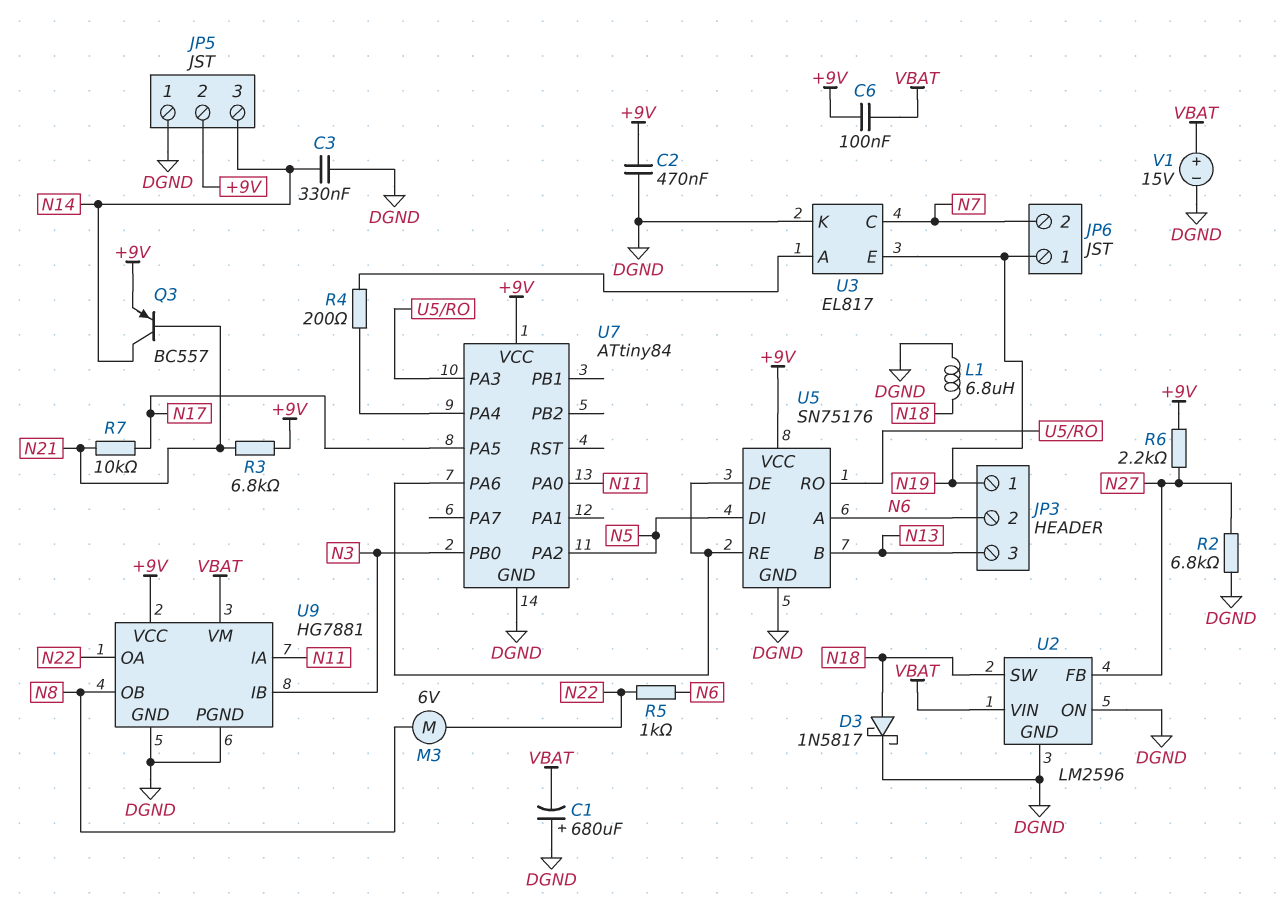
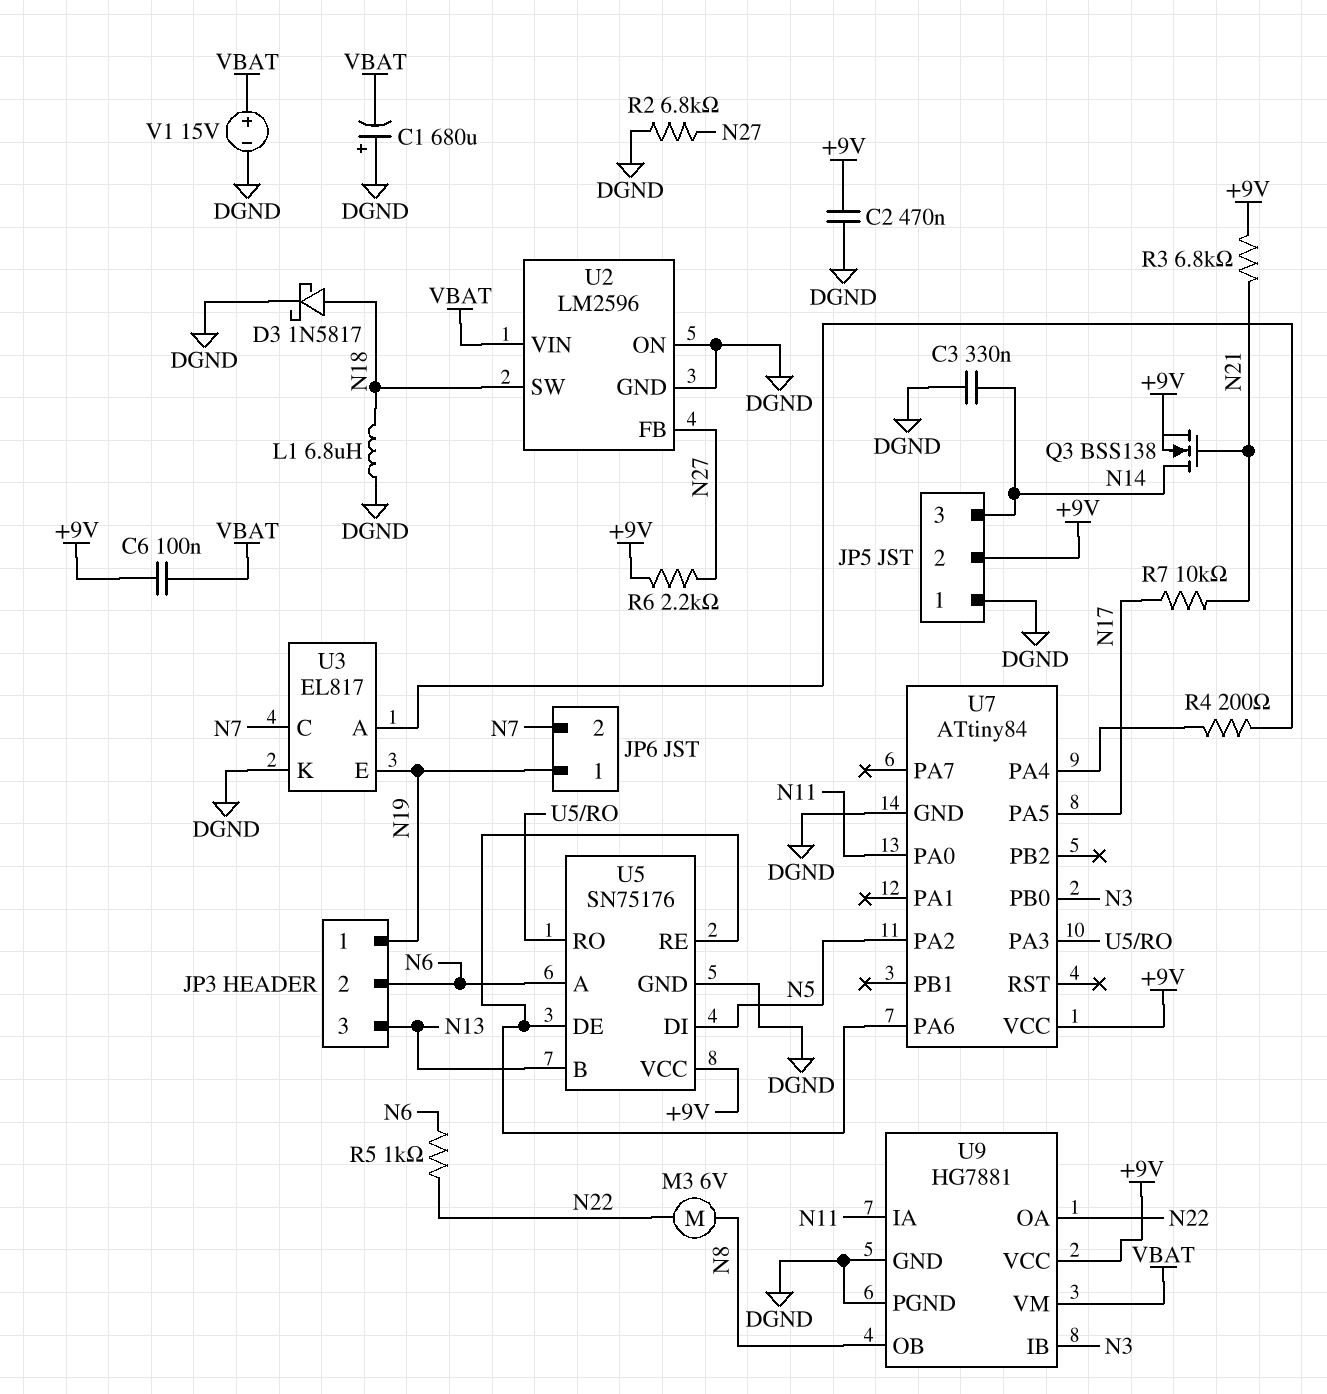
Q3: PNP BC557 (B N21, C N14, E +9V) -> NMOS BSS138 (G N21, D N14, S +9V)

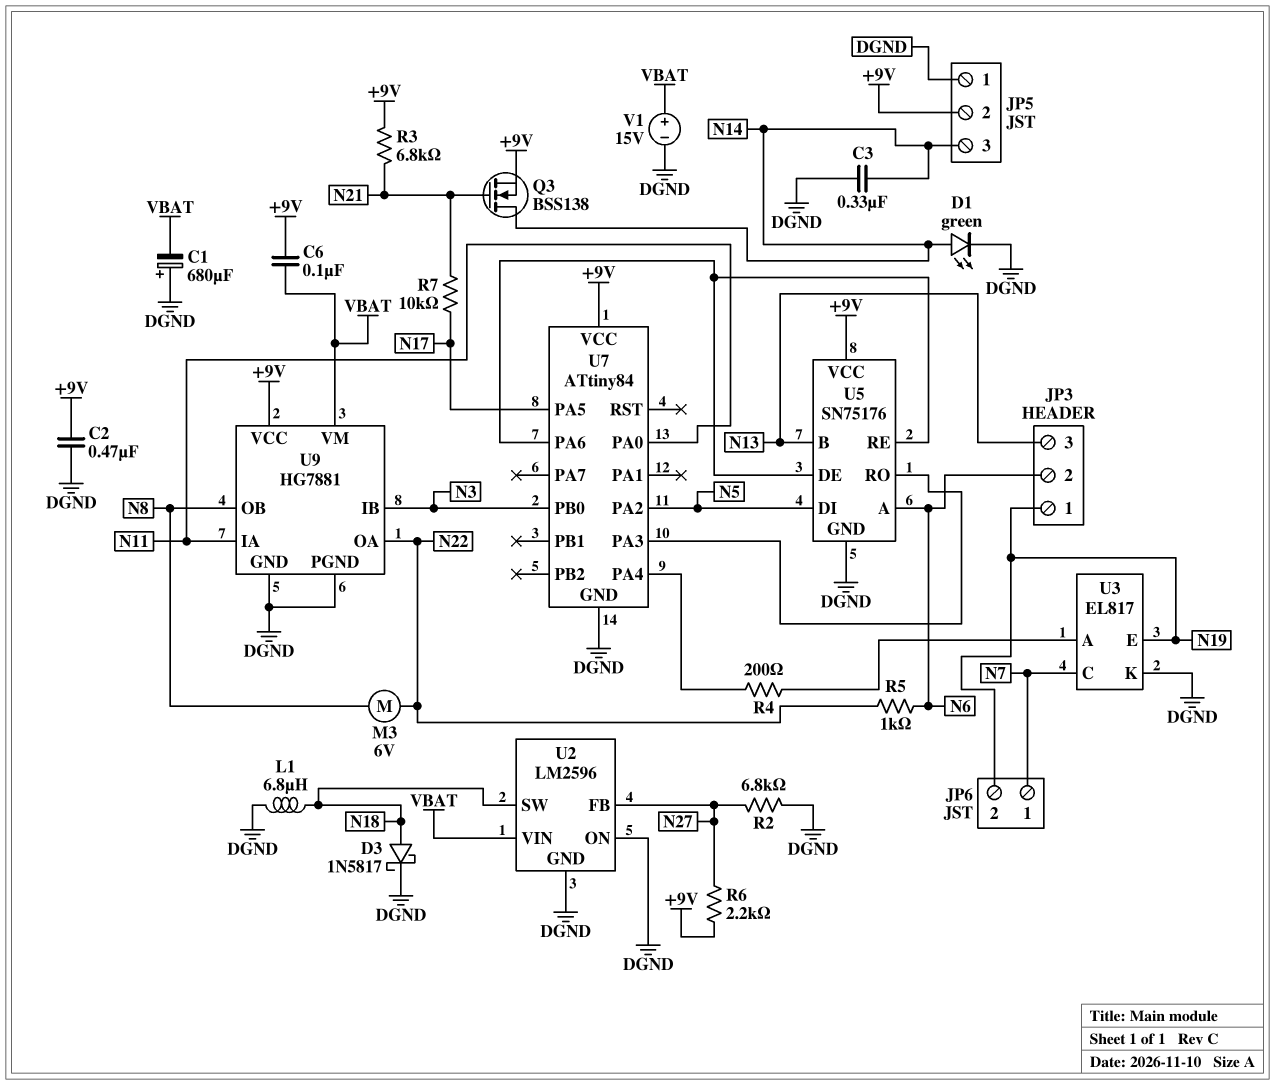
D1: none -> LED green (A N14, K DGND)
JP6 pin 1: N19 -> N7
JP6 pin 2: N7 -> N19

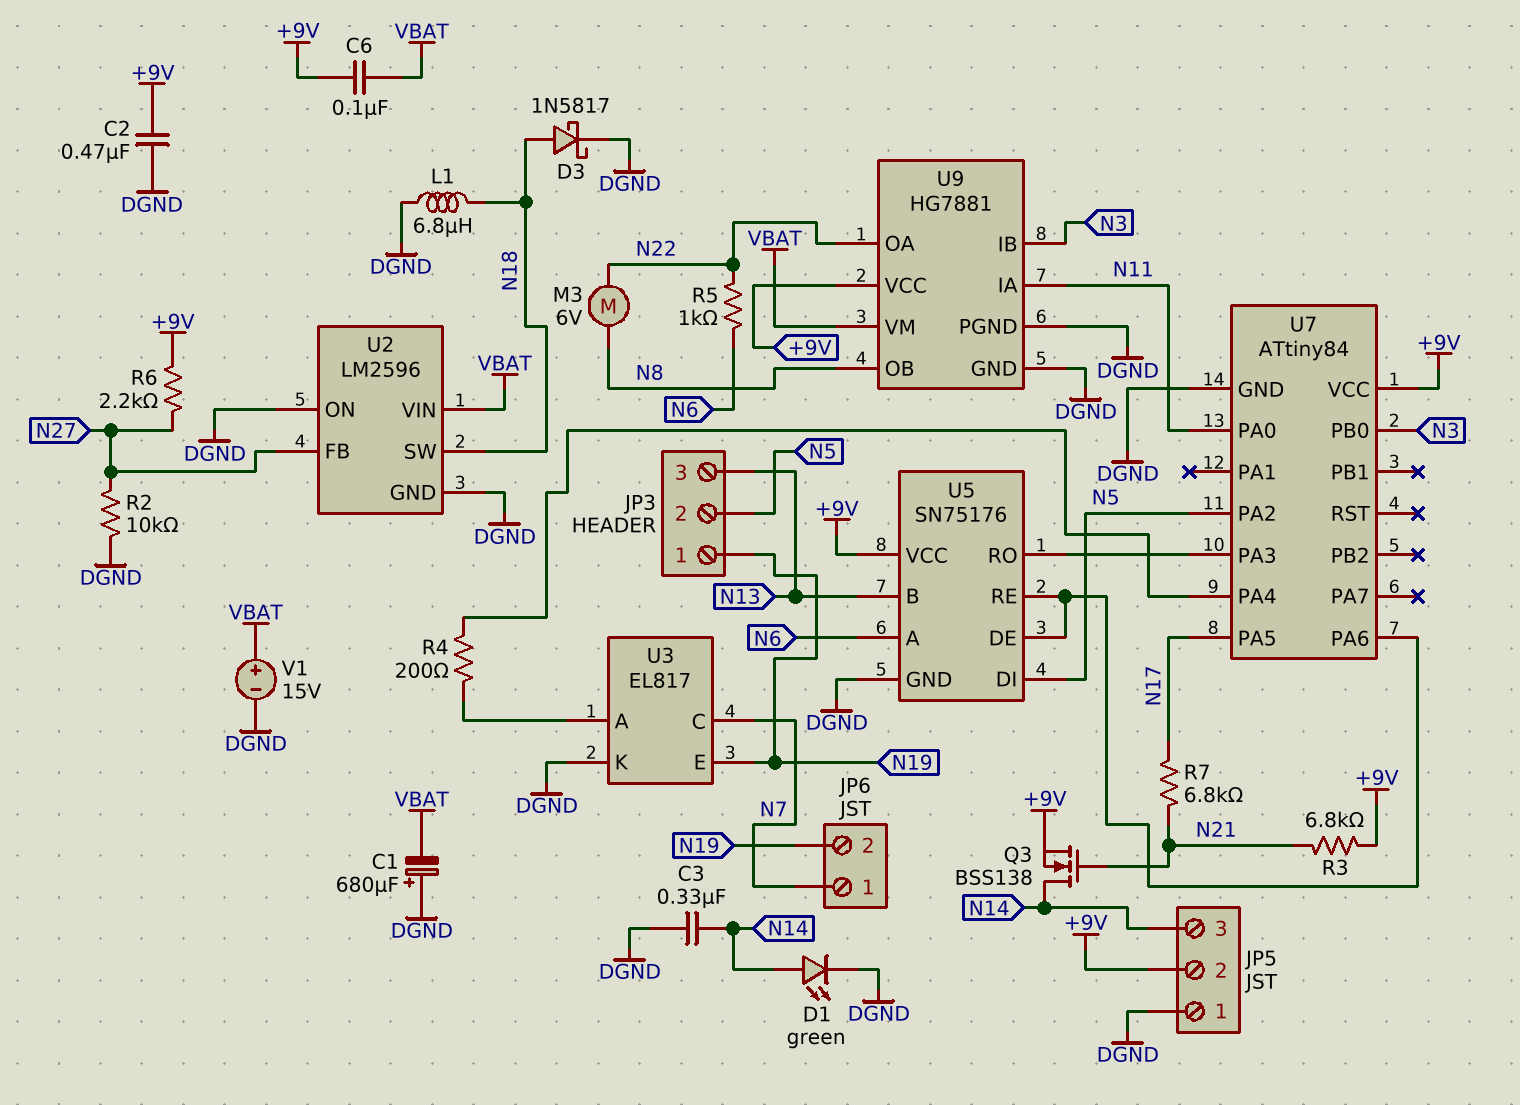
JP3 pin 2: N6 -> N5
R2: 6.8k (DGND, N27) -> 10k (DGND, N27)
R7: 10k (N17, N21) -> 6.8k (N17, N21)

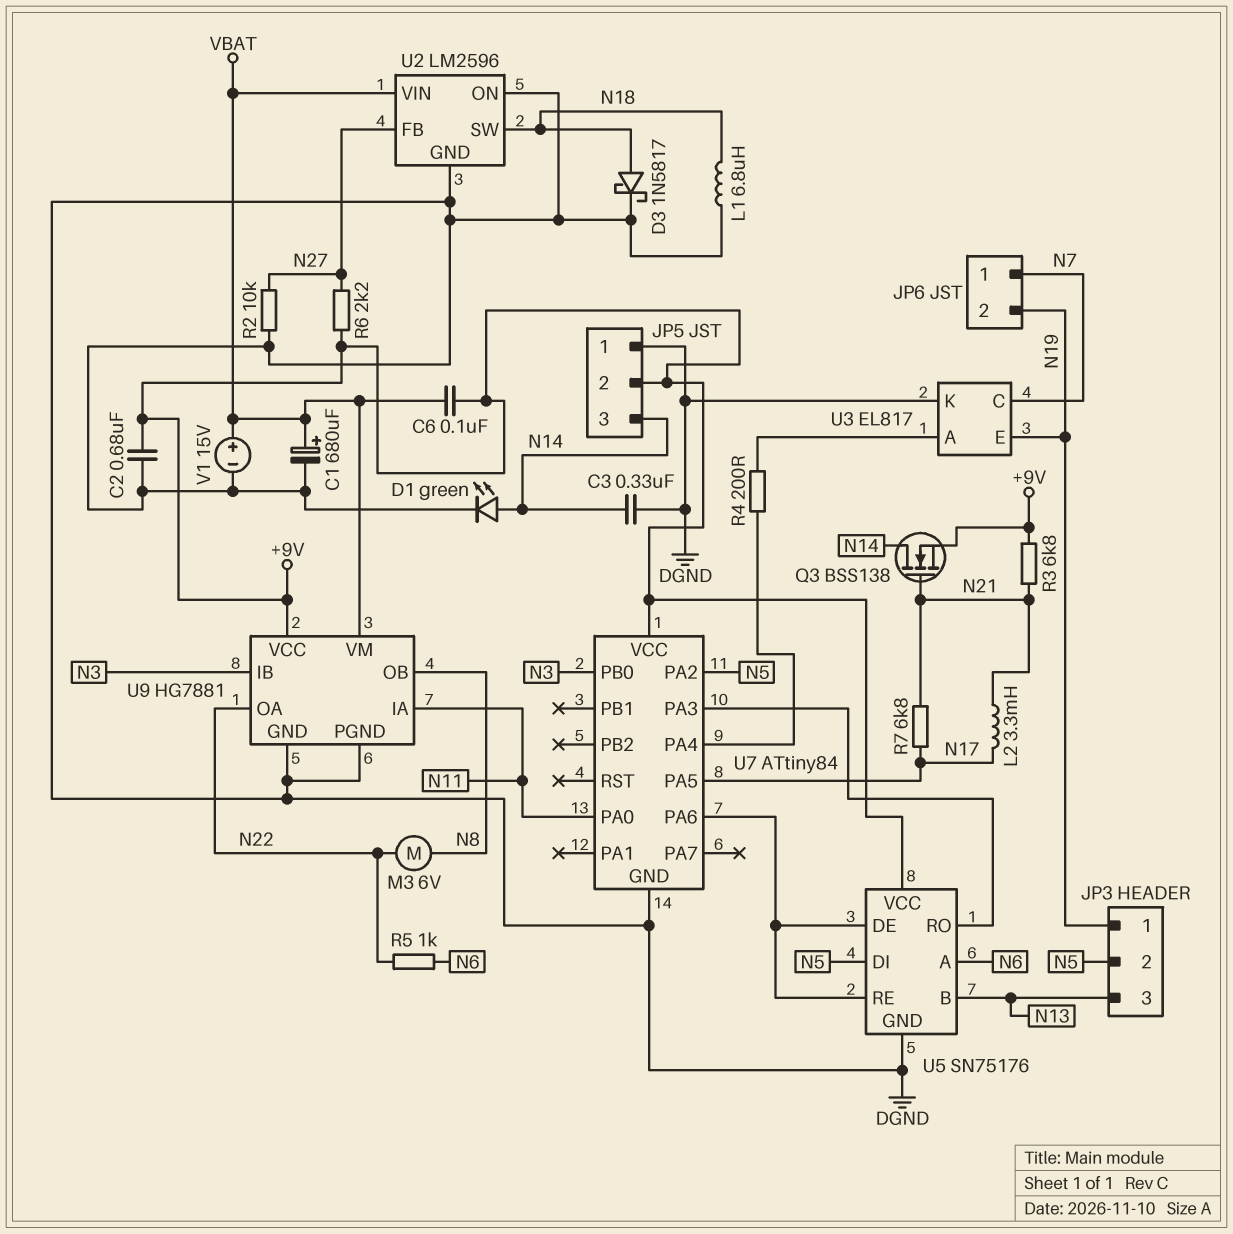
C1: 680uF (plus DGND, minus VBAT) -> 680uF (plus VBAT, minus DGND)
C2: 470nF (+9V, DGND) -> 680nF (+9V, DGND)
L2: none -> 3.3mH (N17, N21)

